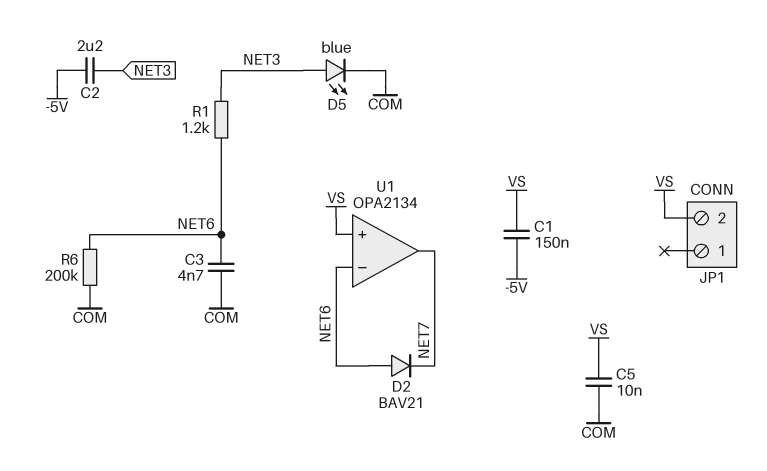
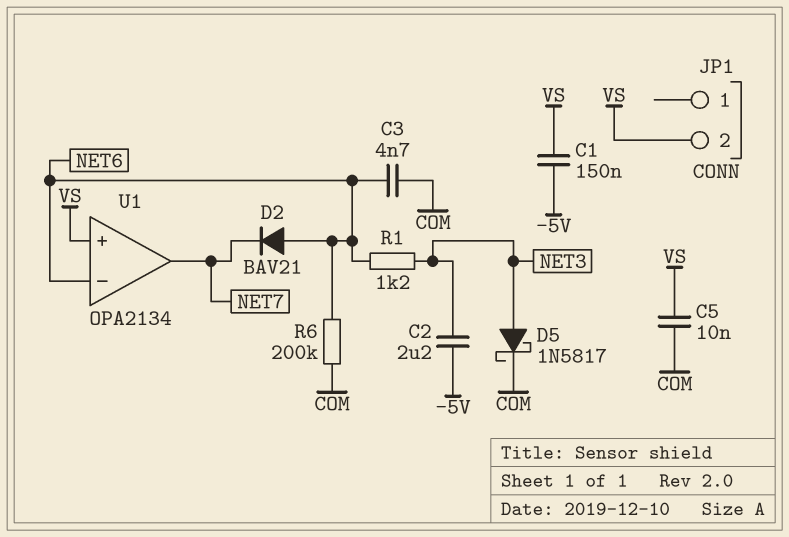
D5: LED blue (A NET3, K COM) -> schottky 1N5817 (A NET3, K COM)

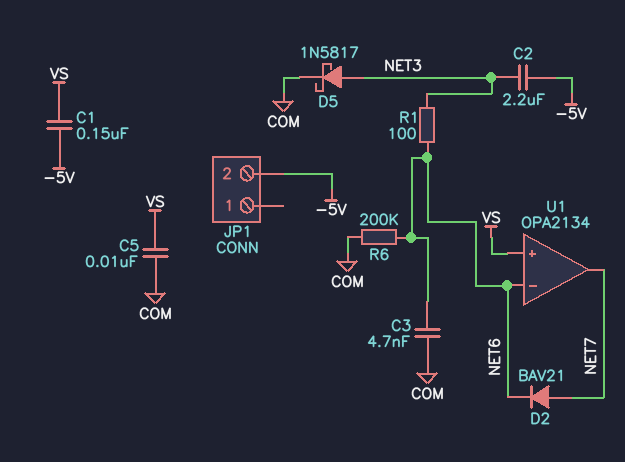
D2: diode BAV21 (A NET6, K NET7) -> diode BAV21 (A NET7, K NET6)
JP1 pin 2: VS -> -5V
R1: 1.2k (NET3, NET6) -> 100 (NET3, NET6)

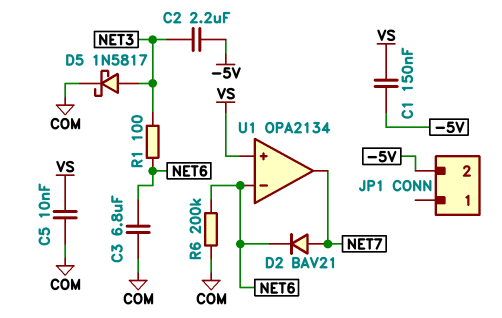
C3: 4.7nF (COM, NET6) -> 6.8uF (COM, NET6)

